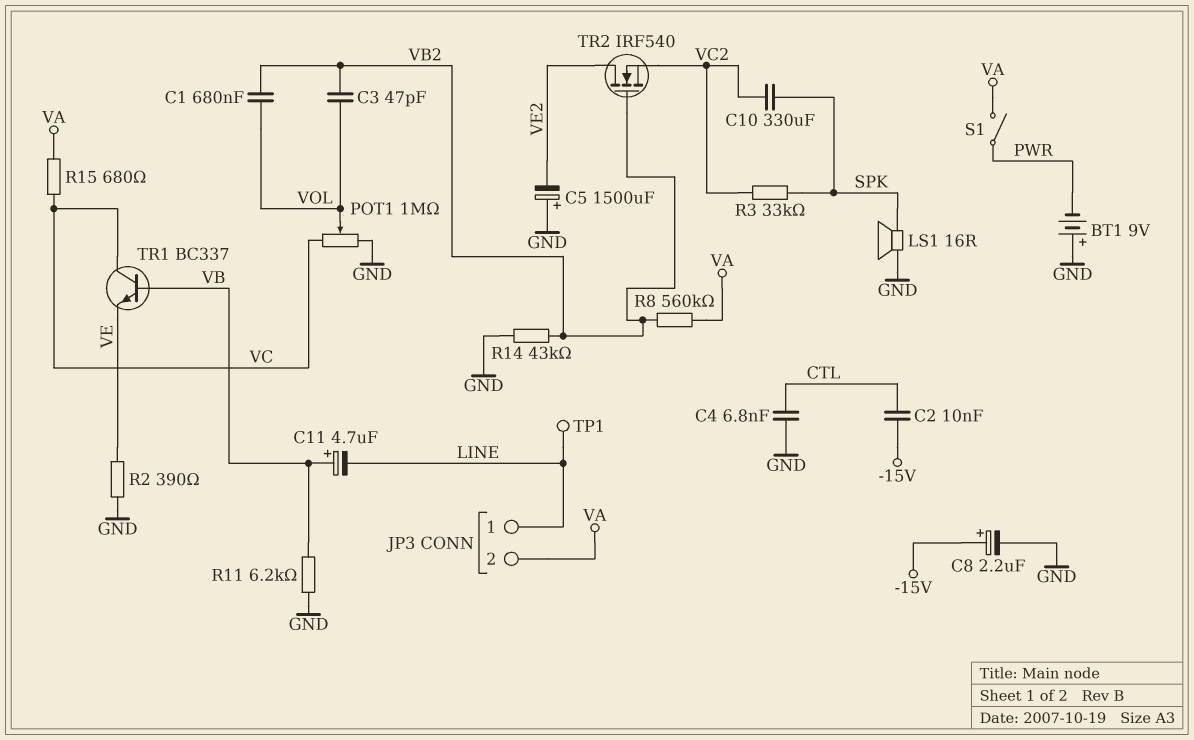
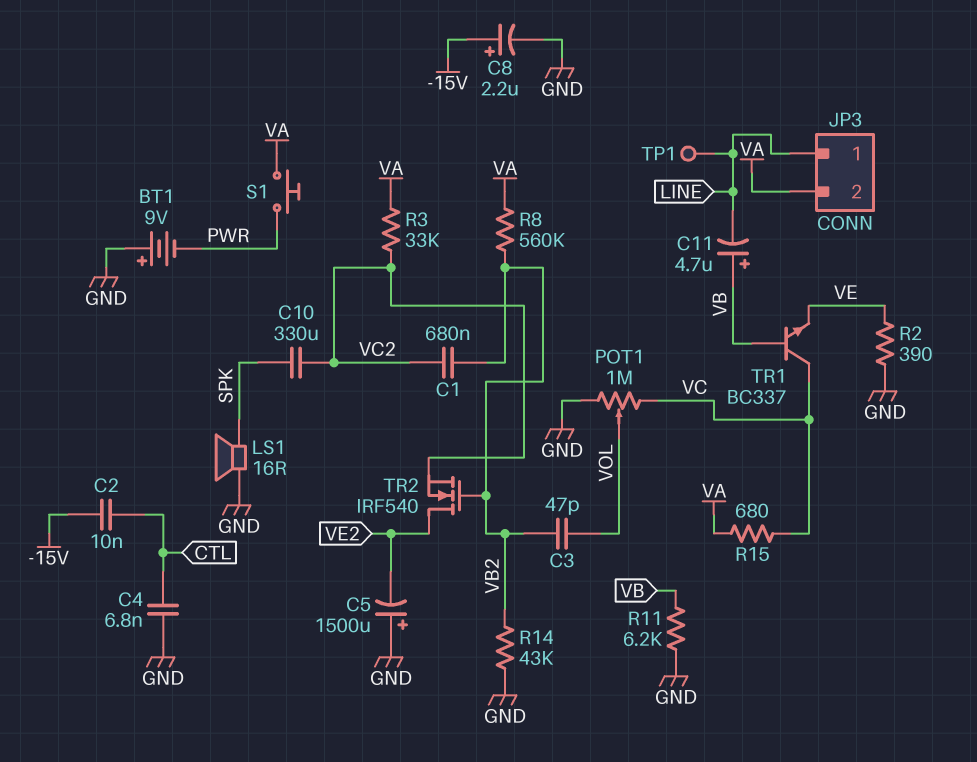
C1: 680nF (VB2, VOL) -> 680nF (VB2, VC2)
R3: 33k (SPK, VC2) -> 33k (VA, VC2)
S1: switch (PWR, VA) -> button (PWR, VA)

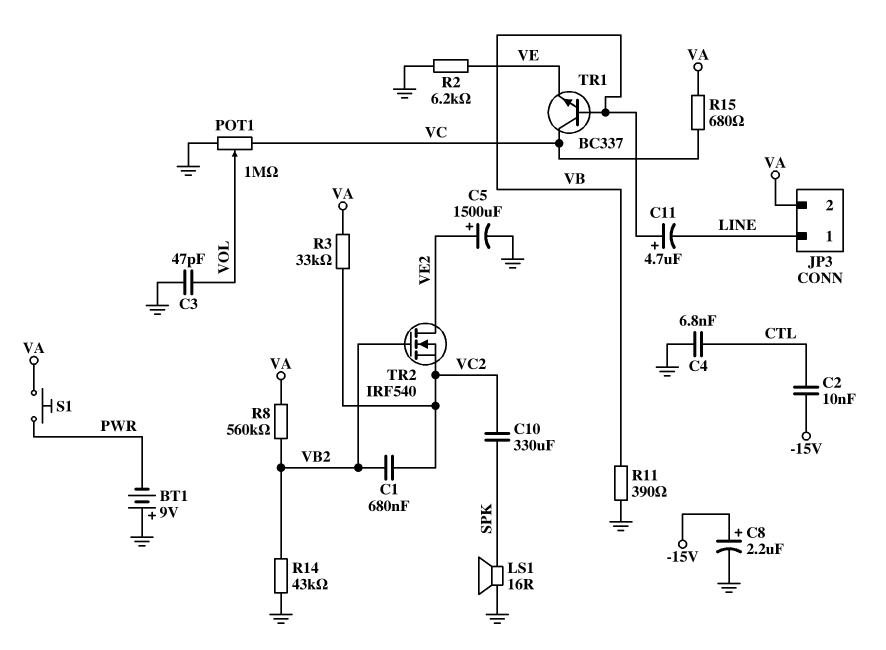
C3: 47pF (VB2, VOL) -> 47pF (GND, VOL)
C5: 1500uF (plus GND, minus VE2) -> 1500uF (plus VE2, minus GND)
R2: 390 (GND, VE) -> 6.2k (GND, VE)
R11: 6.2k (GND, VB) -> 390 (GND, VB)
TP1: test point (LINE) -> none

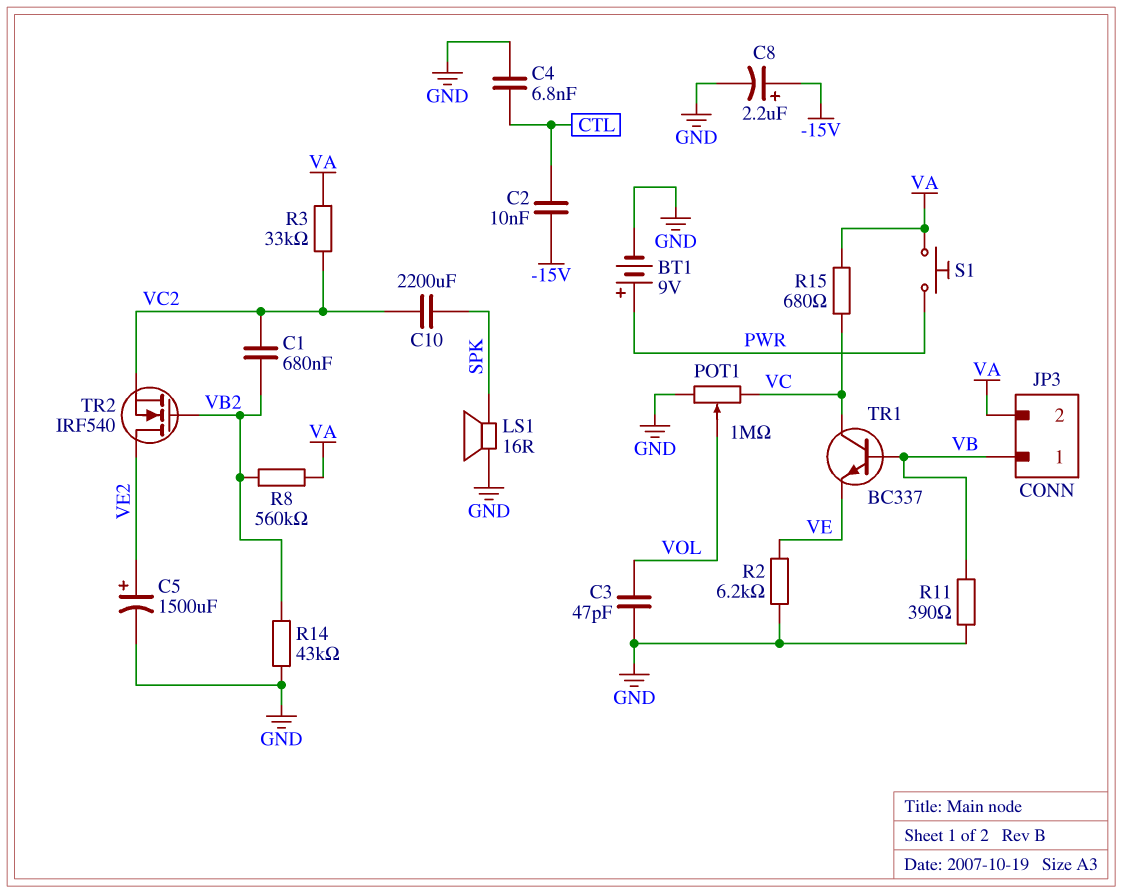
BT1: 9V (plus GND, minus PWR) -> 9V (plus PWR, minus GND)
C10: 330uF (SPK, VC2) -> 2200uF (SPK, VC2)
C11: 4.7uF (plus VB, minus LINE) -> none
JP3 pin 1: LINE -> VB

